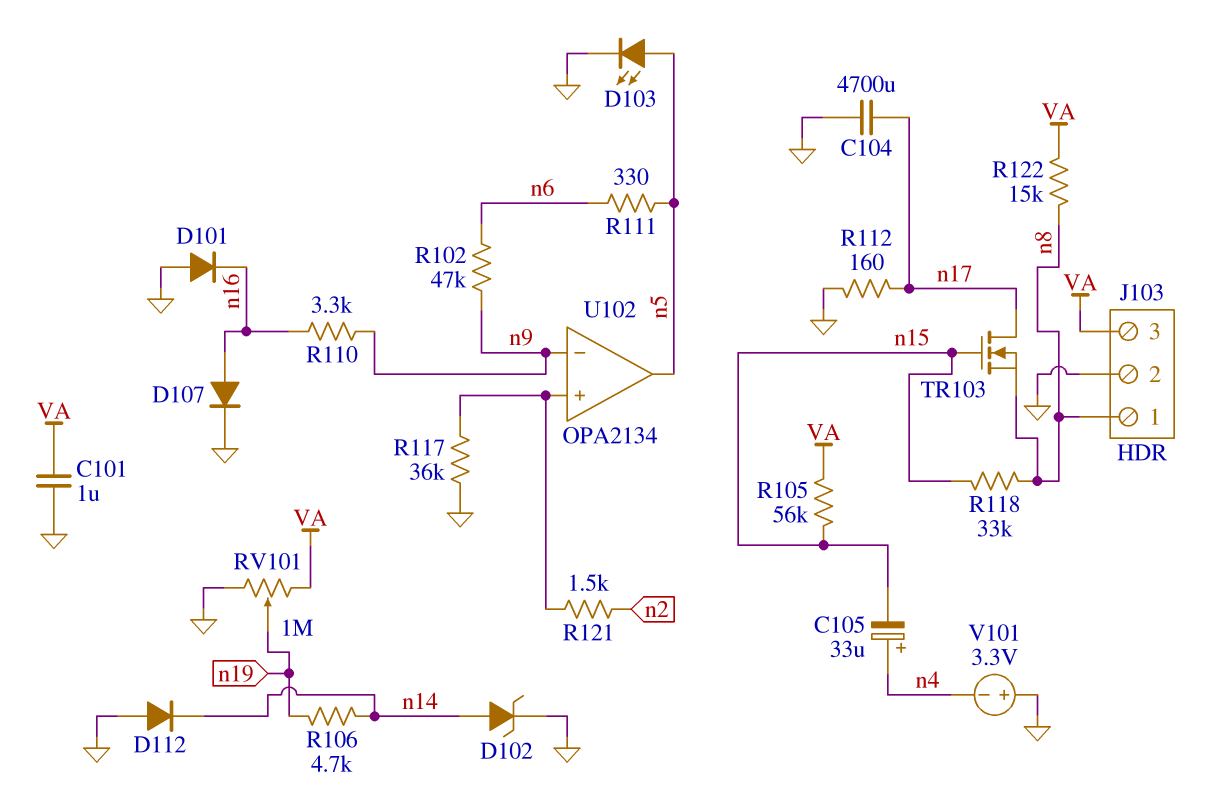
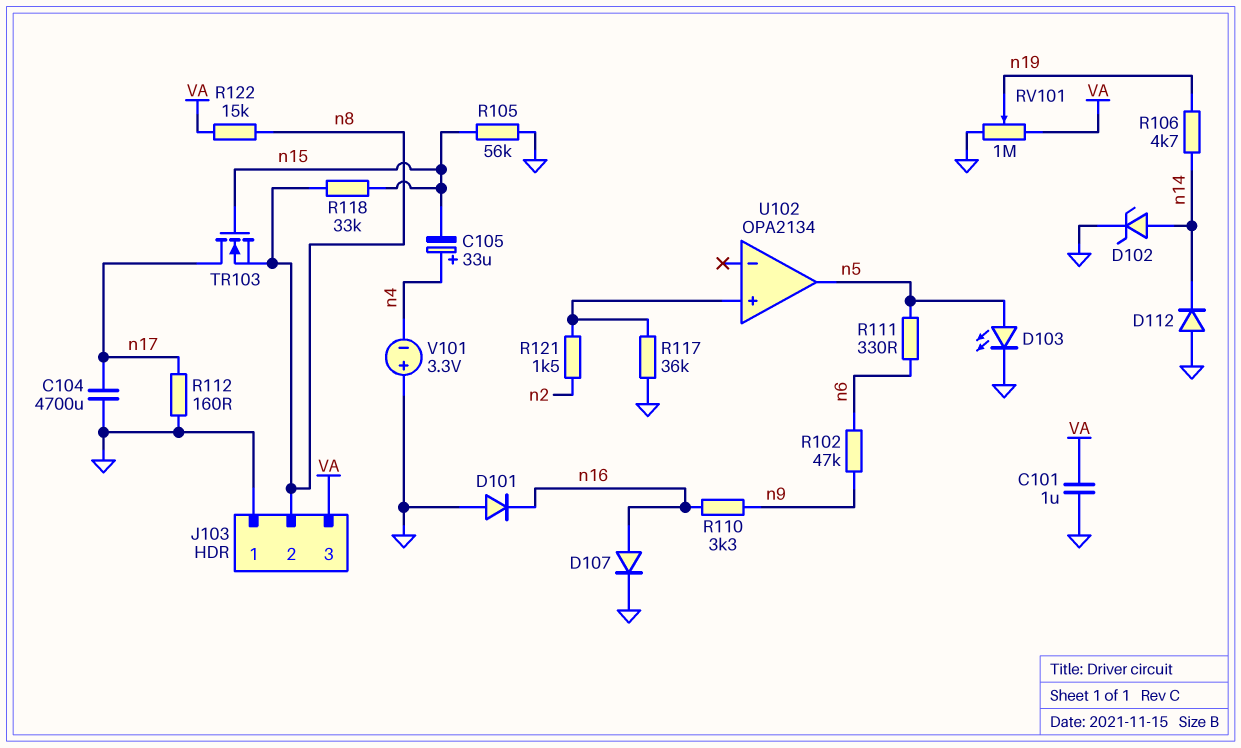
J103 pin 1: n8 -> GND
J103 pin 2: GND -> n8
R105: 56k (VA, n15) -> 56k (GND, n15)
U102 pin in-: n9 -> none

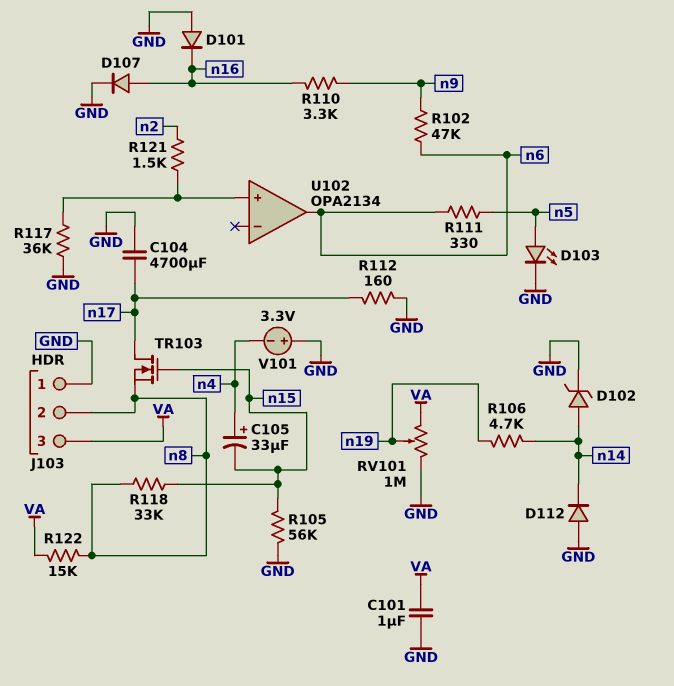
U102 pin out: n5 -> n6

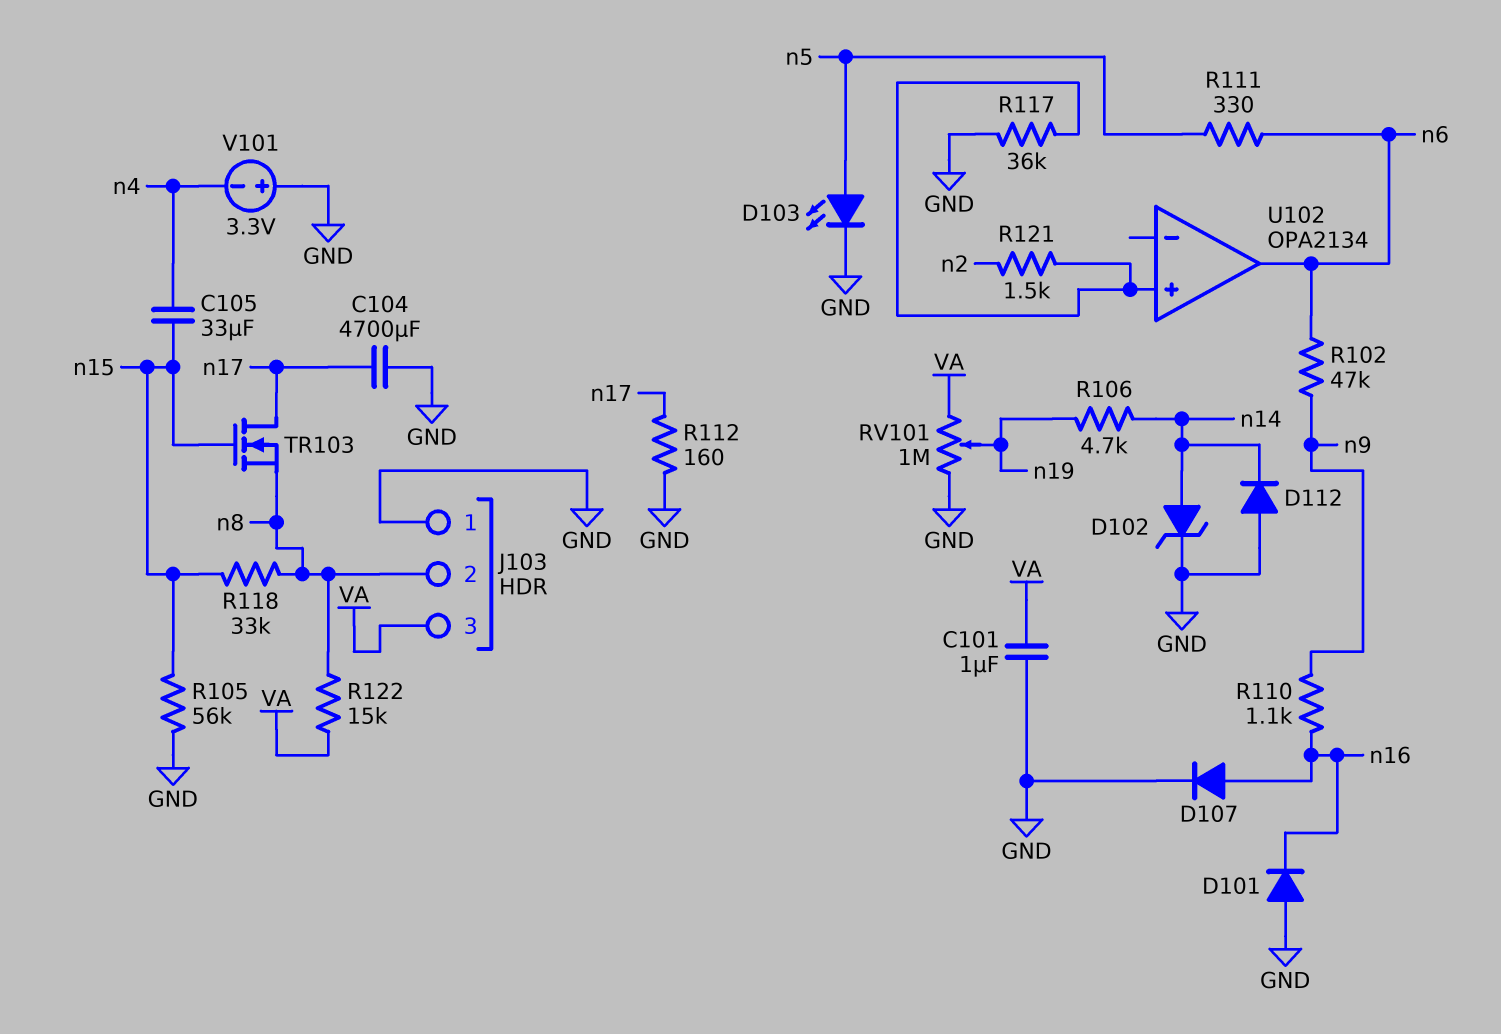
C105: 33uF (plus n4, minus n15) -> 33uF (n4, n15)
R110: 3.3k (n9, n16) -> 1.1k (n9, n16)

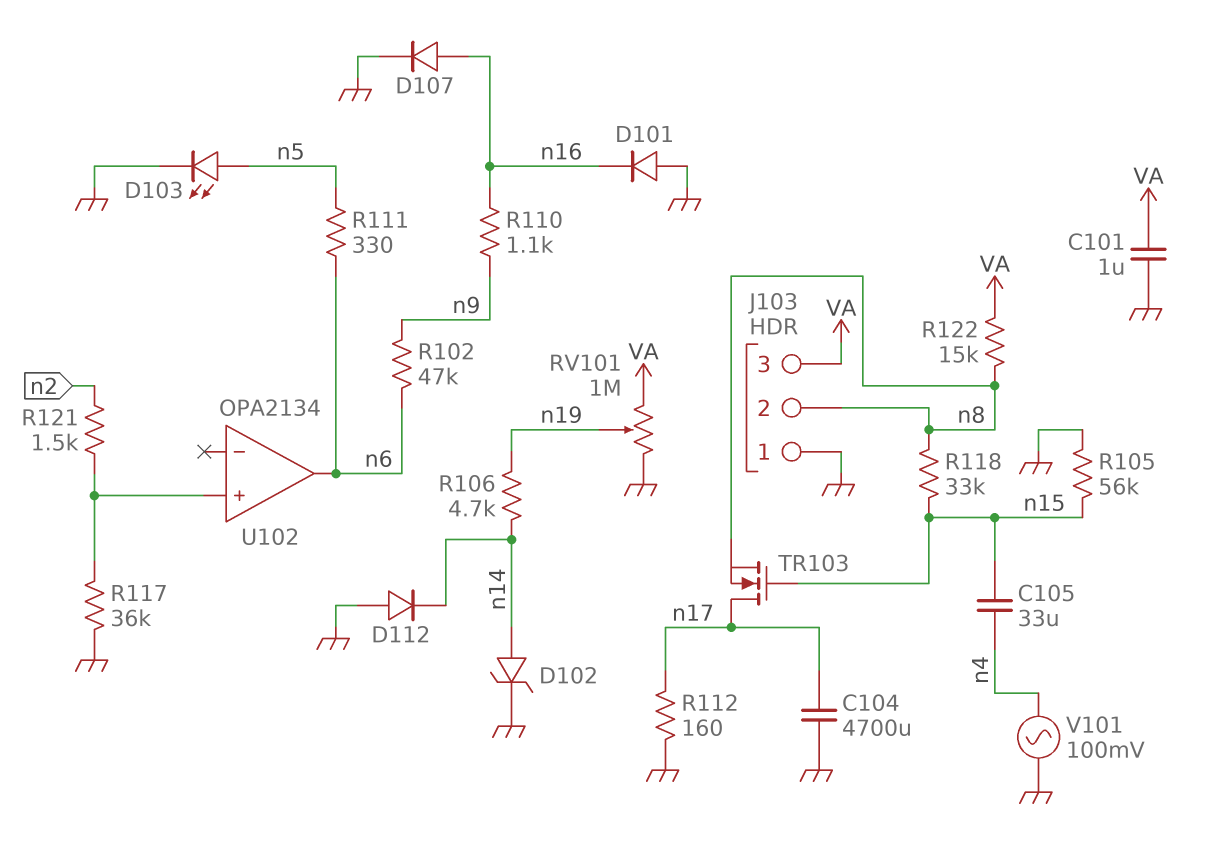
V101: 3.3V (plus GND, minus n4) -> AC 100mV (GND, n4)

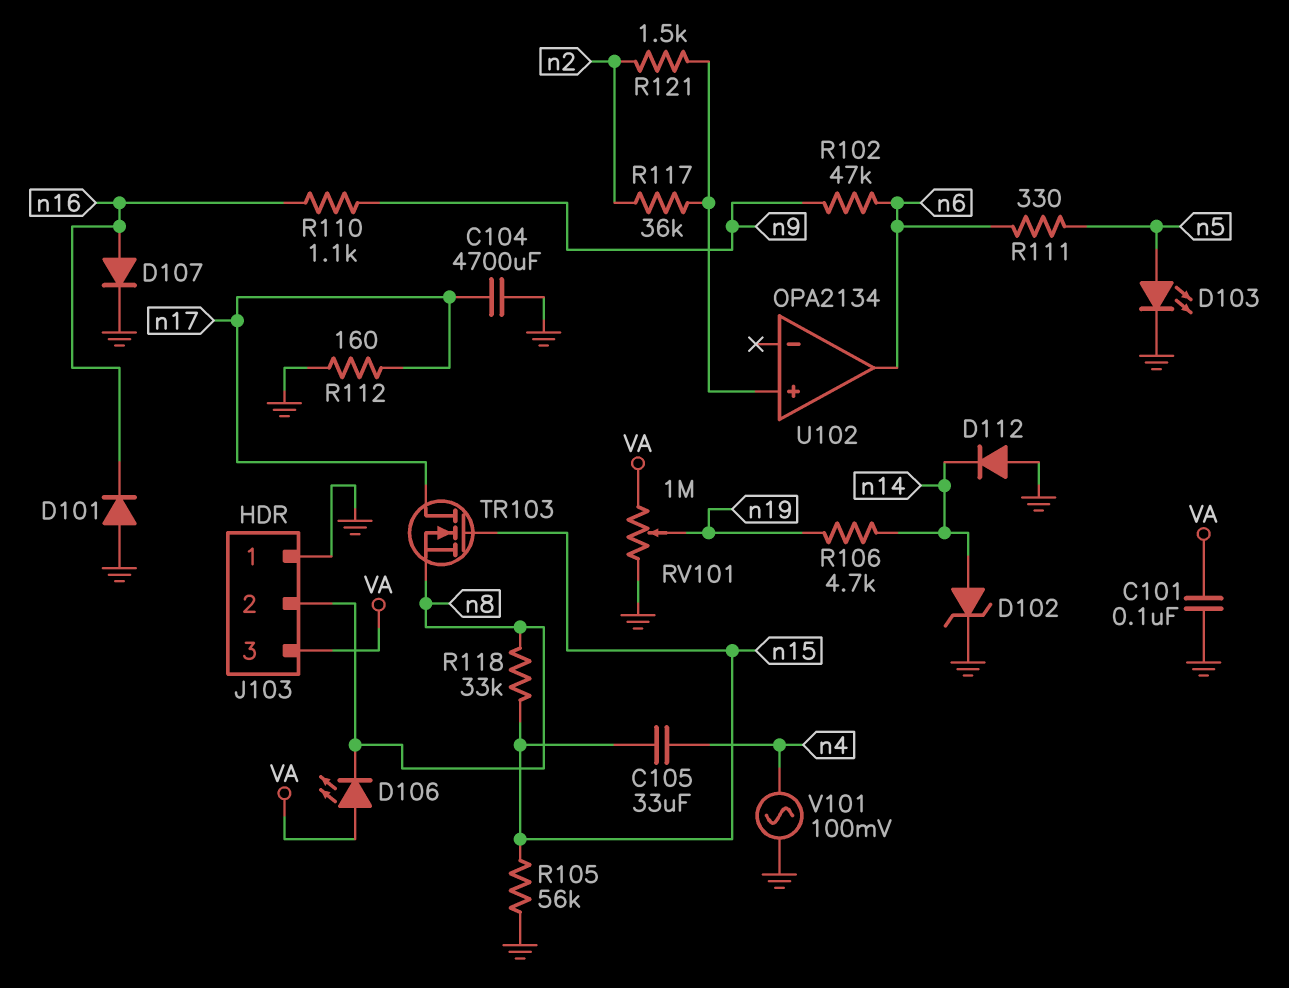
C101: 1uF (GND, VA) -> 100nF (GND, VA)
D106: none -> LED (A VA, K n8)
R117: 36k (GND, U102/in+) -> 36k (U102/in+, n2)
R122: 15k (VA, n8) -> none

